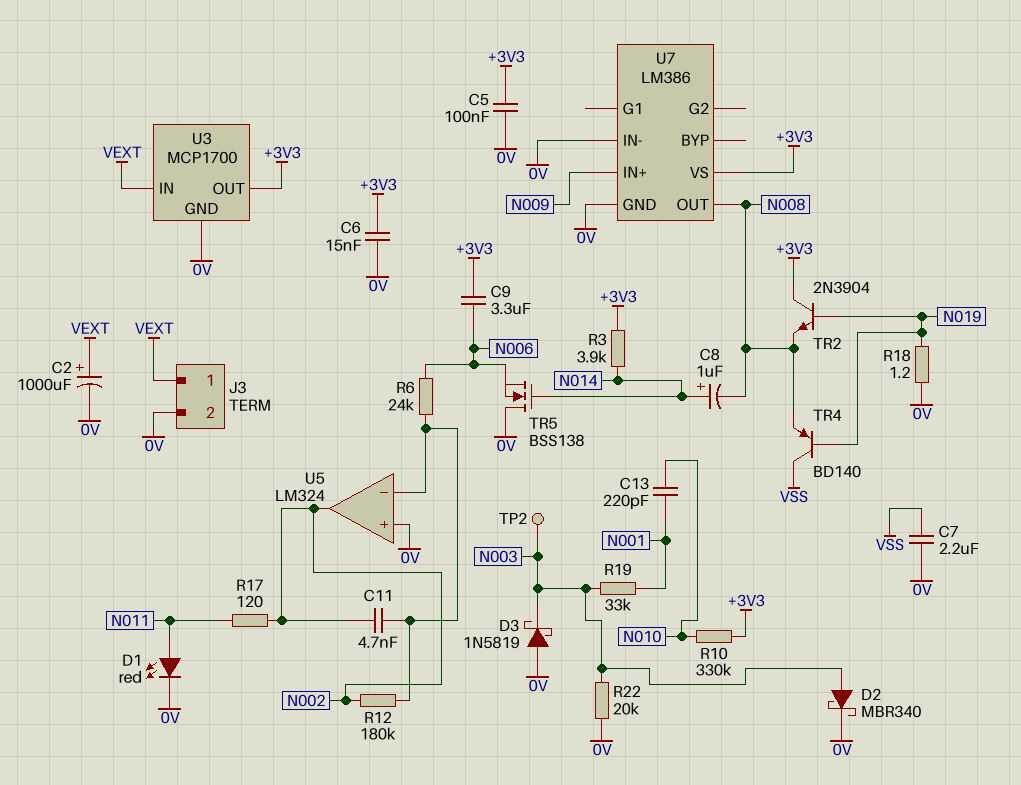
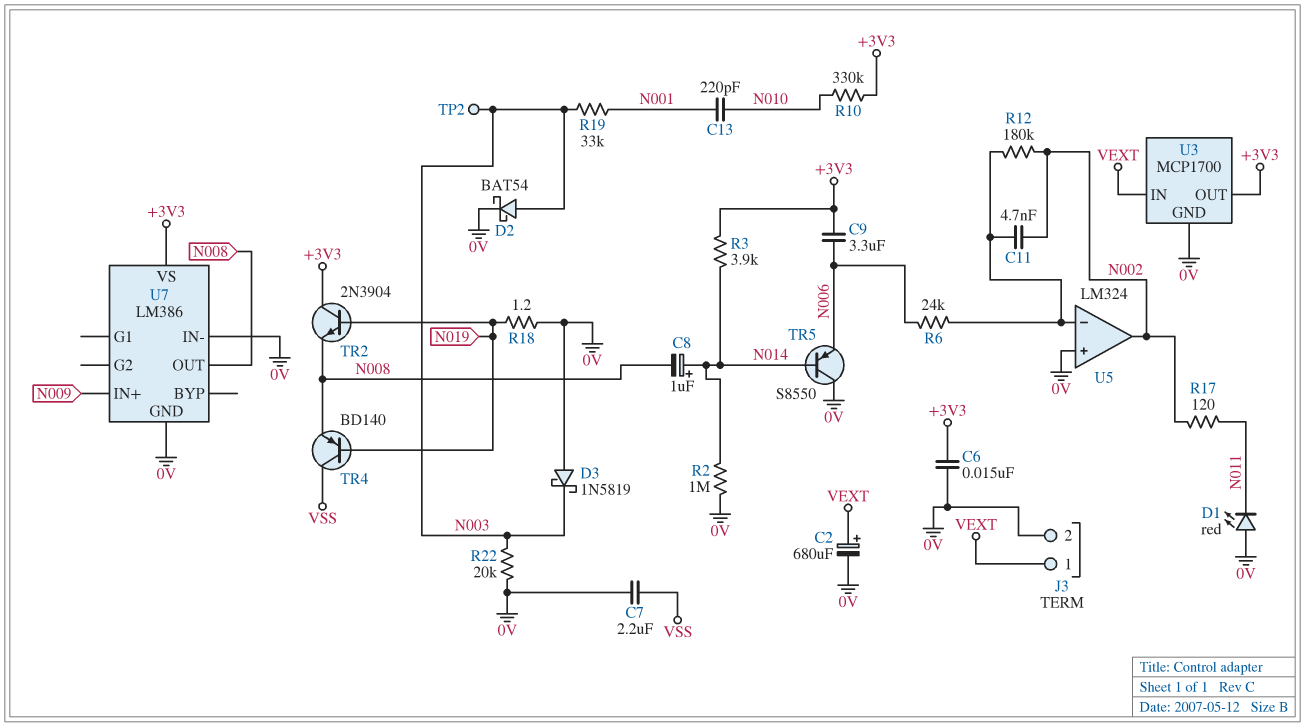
C2: 1000uF (plus VEXT, minus 0V) -> 680uF (plus VEXT, minus 0V)
C5: 100nF (+3V3, 0V) -> none
D1: LED red (A N011, K 0V) -> LED red (A 0V, K N011)
D2: schottky MBR340 (A N003, K 0V) -> schottky BAT54 (A N003, K 0V)
R2: none -> 1M (0V, N014)
TR5: NMOS BSS138 (G N014, D 0V, S N006) -> PNP S8550 (B N014, C 0V, E N006)

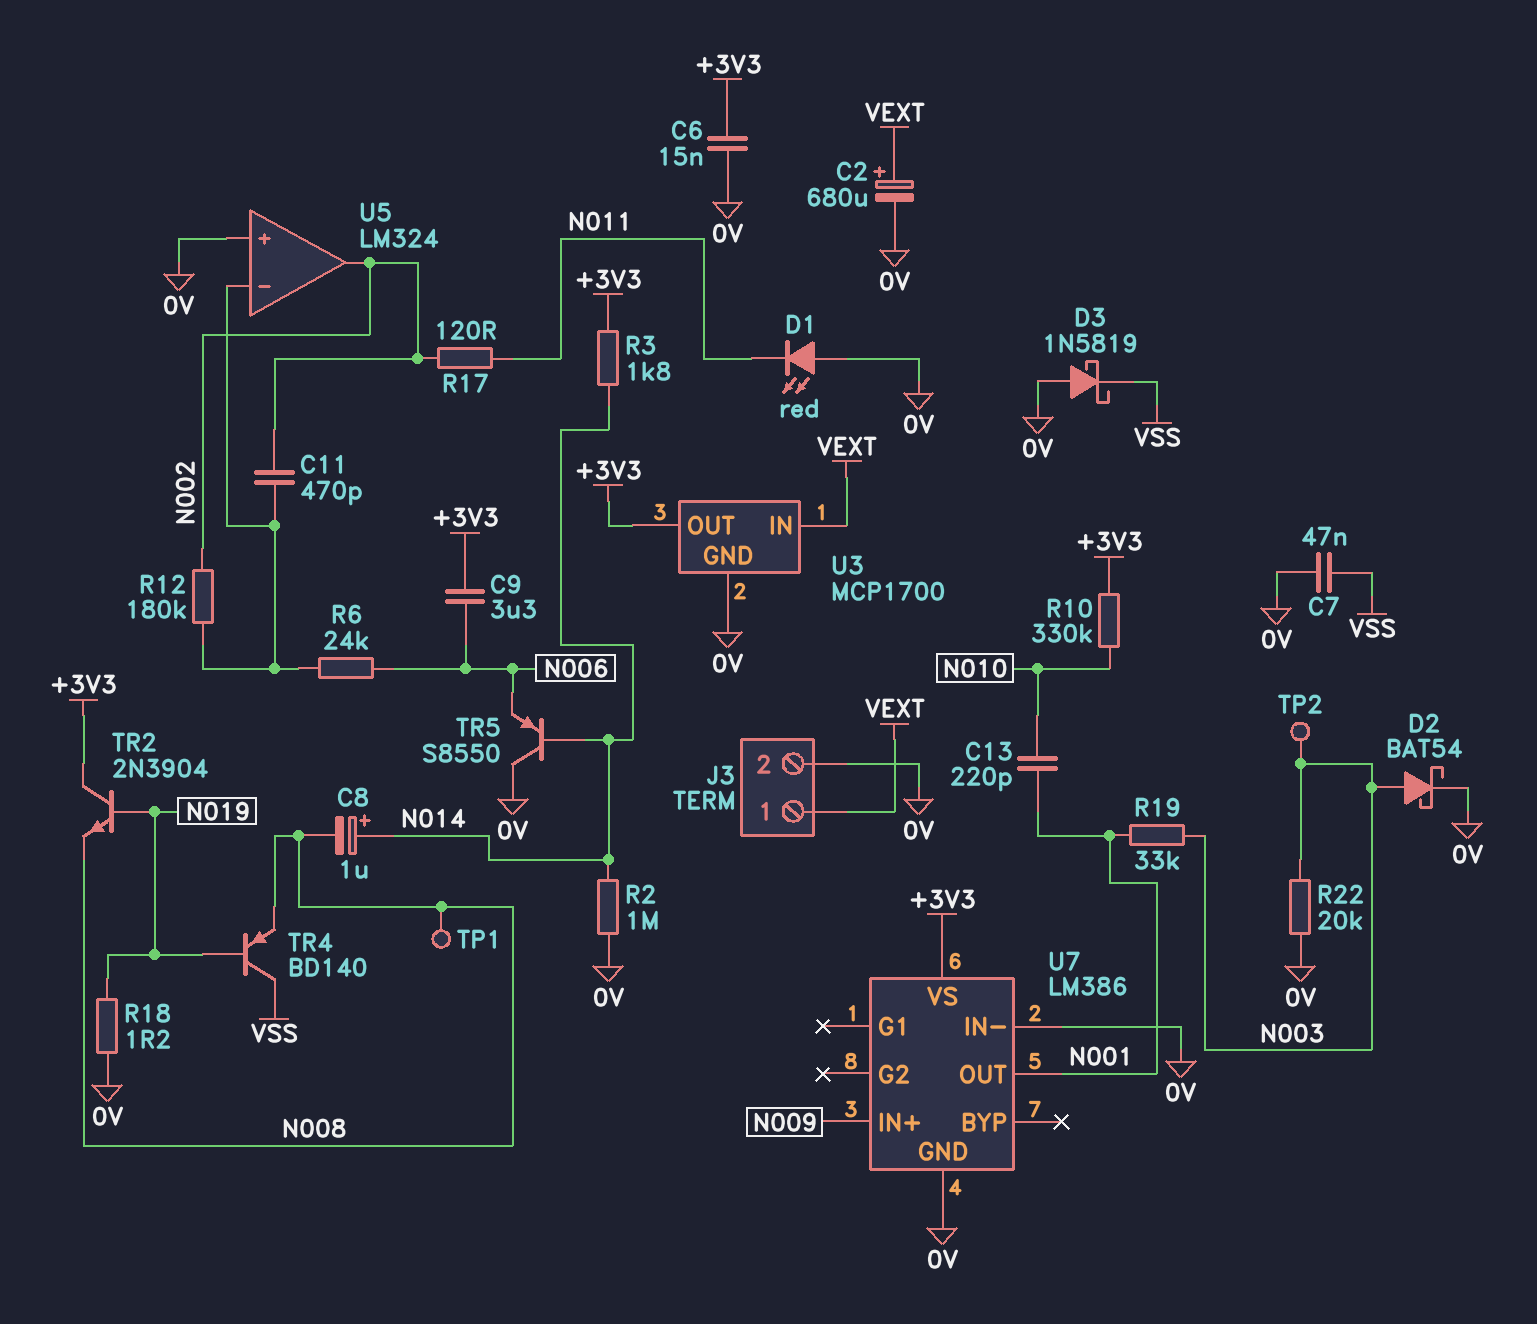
C7: 2.2uF (0V, VSS) -> 47nF (0V, VSS)
C11: 4.7nF (N002, U5/in-) -> 470pF (N002, U5/in-)
D3: schottky 1N5819 (A 0V, K N003) -> schottky 1N5819 (A 0V, K VSS)
R3: 3.9k (+3V3, N014) -> 1.8k (+3V3, N014)
TP1: none -> test point (N008)
U7 pin OUT: N008 -> N001

